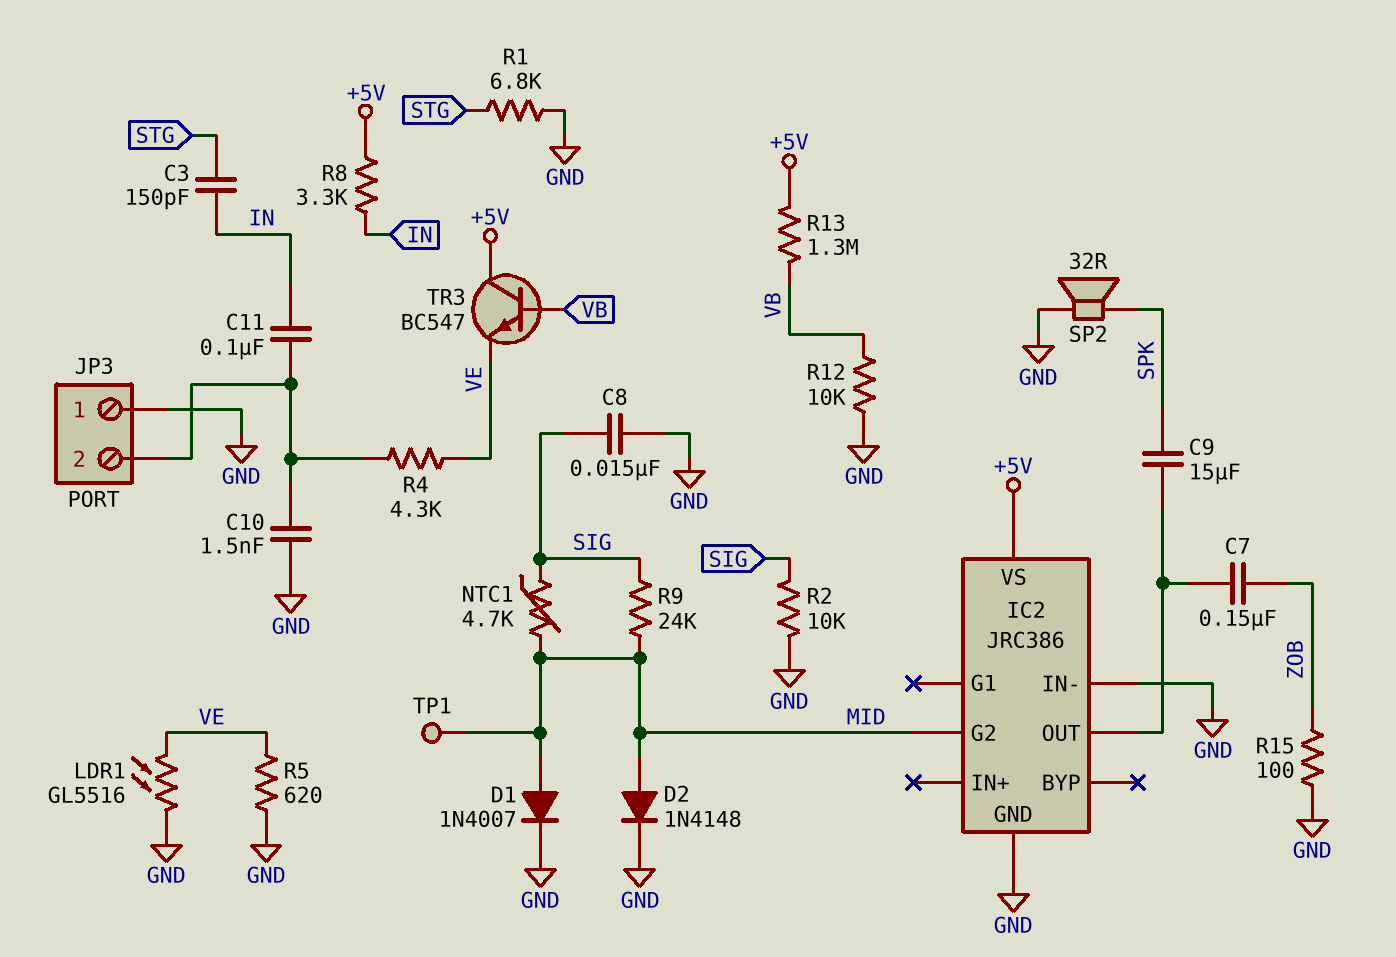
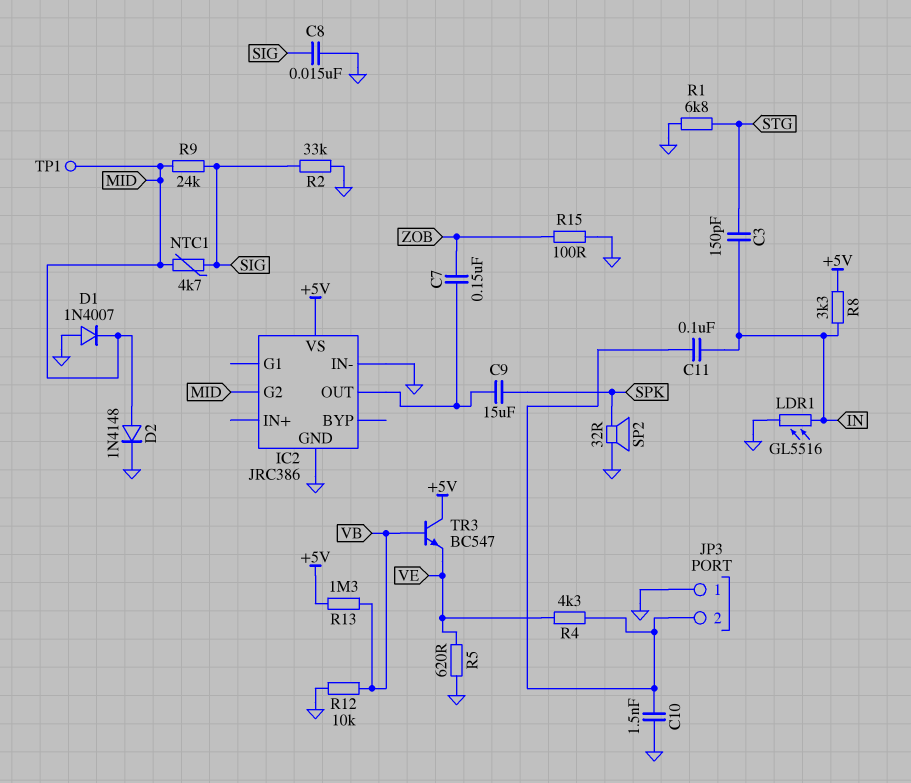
D1: diode 1N4007 (A MID, K GND) -> diode 1N4007 (A GND, K MID)
LDR1: GL5516 (GND, VE) -> GL5516 (GND, IN)
R2: 10k (GND, SIG) -> 33k (GND, SIG)

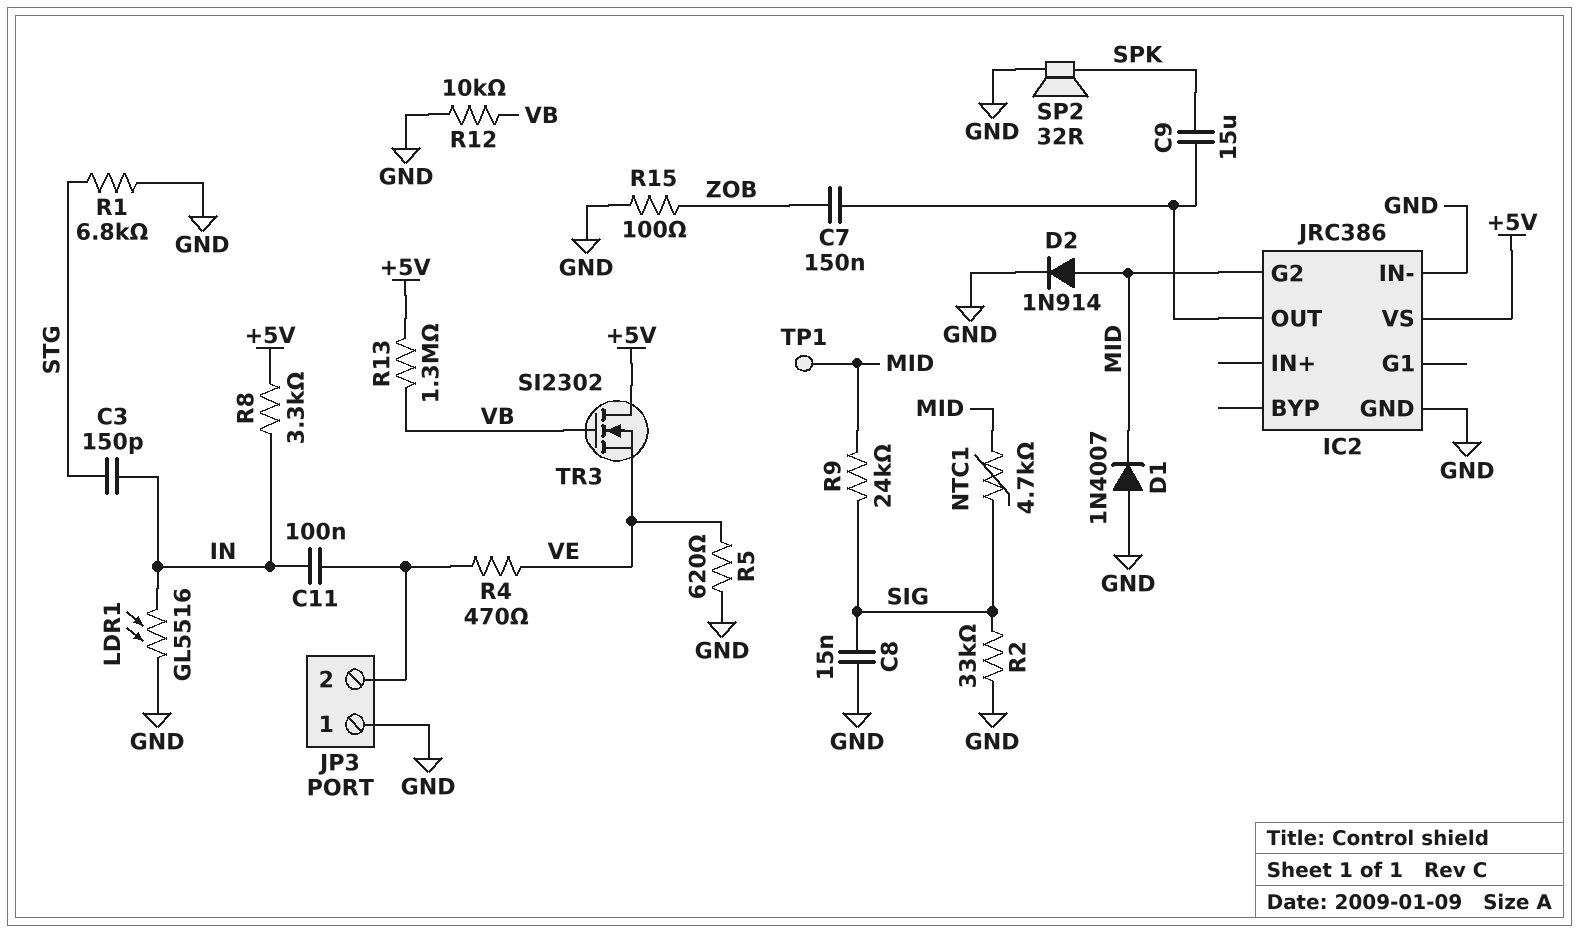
C10: 1.5nF (GND, JP3/2) -> none
D2: diode 1N4148 (A MID, K GND) -> diode 1N914 (A MID, K GND)
R4: 4.3k (JP3/2, VE) -> 470 (JP3/2, VE)
TR3: NPN BC547 (B VB, C +5V, E VE) -> NMOS SI2302 (G VB, D +5V, S VE)

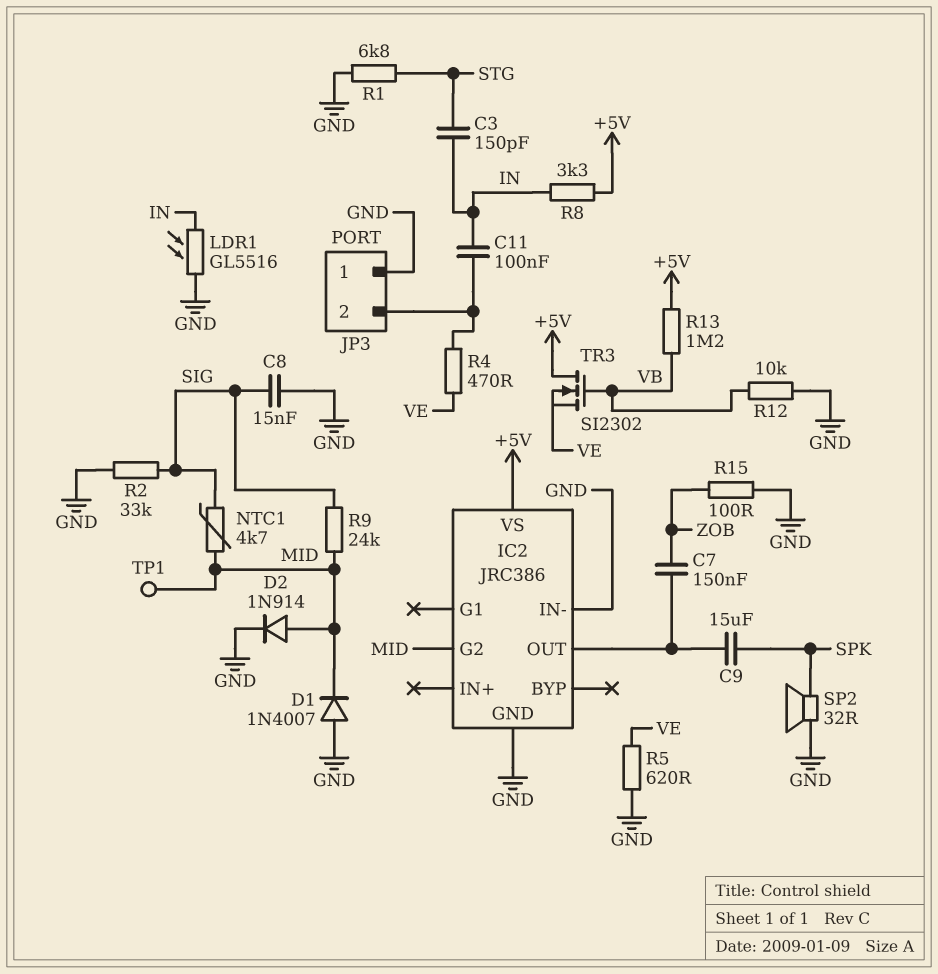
R13: 1.3M (+5V, VB) -> 1.2M (+5V, VB)

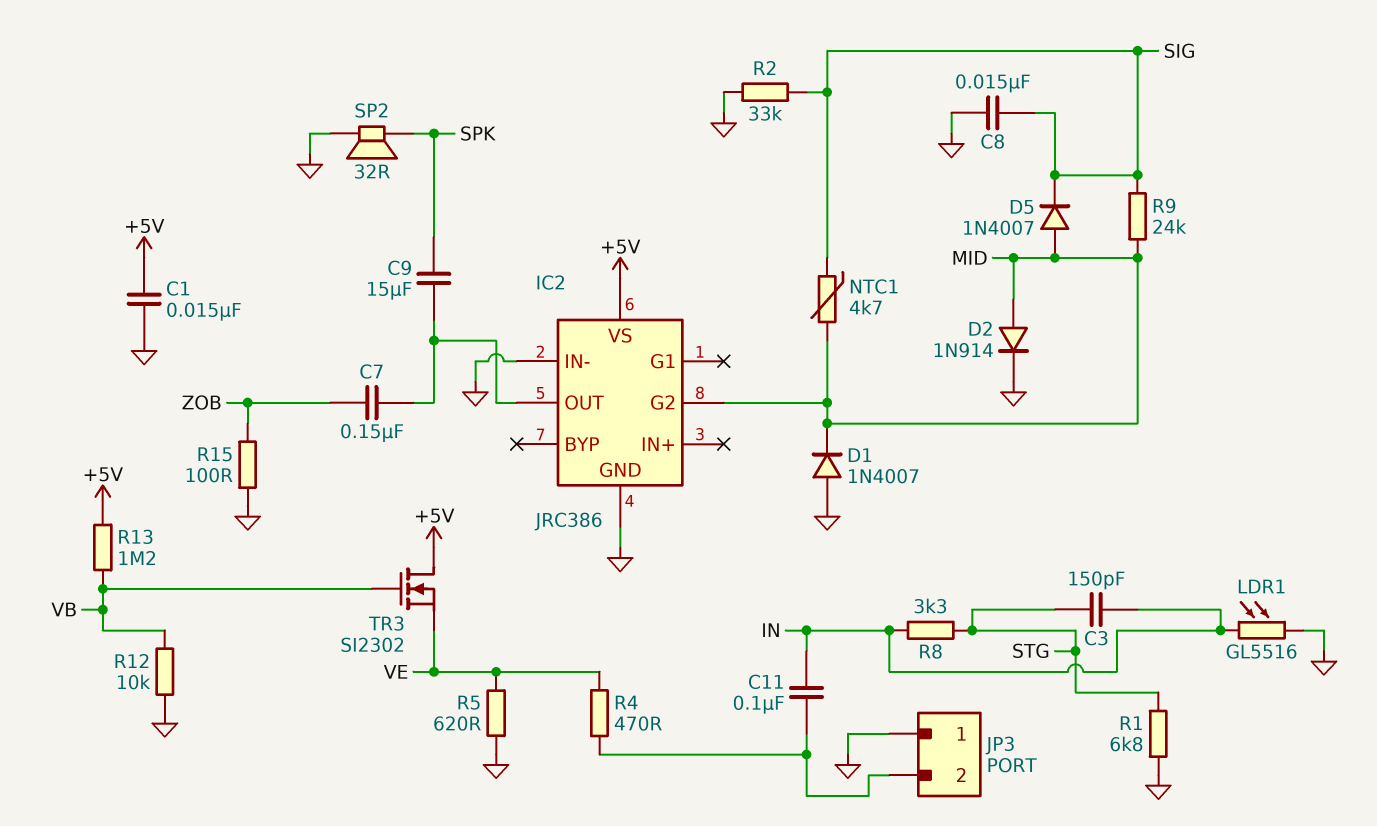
C1: none -> 15nF (+5V, GND)
D5: none -> diode 1N4007 (A MID, K SIG)
R8: 3.3k (+5V, IN) -> 3.3k (IN, STG)
TP1: test point (MID) -> none

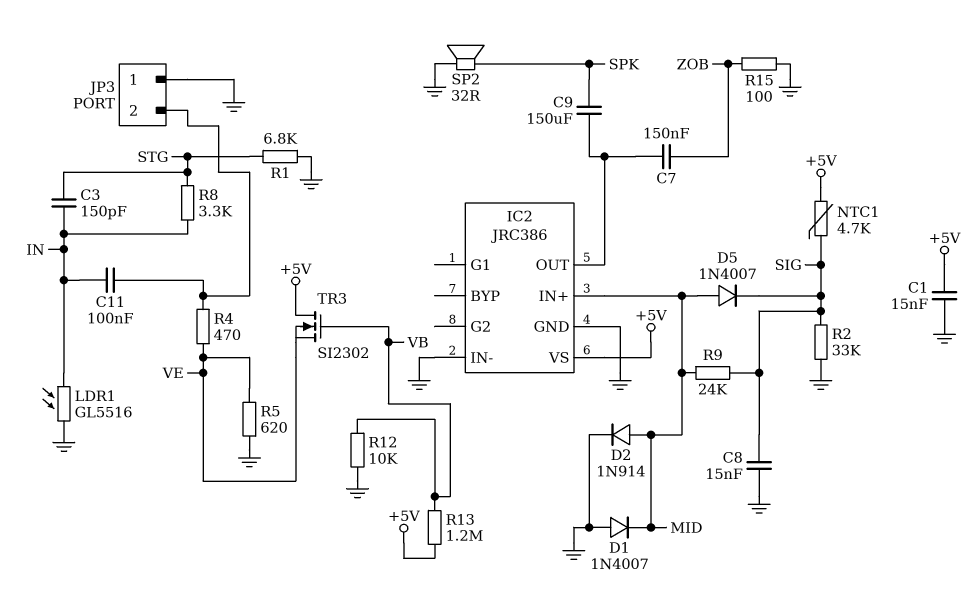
C9: 15uF (IC2/OUT, SPK) -> 150uF (IC2/OUT, SPK)
IC2 pin G2: MID -> none
IC2 pin IN+: none -> MID
NTC1: 4.7k (MID, SIG) -> 4.7k (+5V, SIG)

